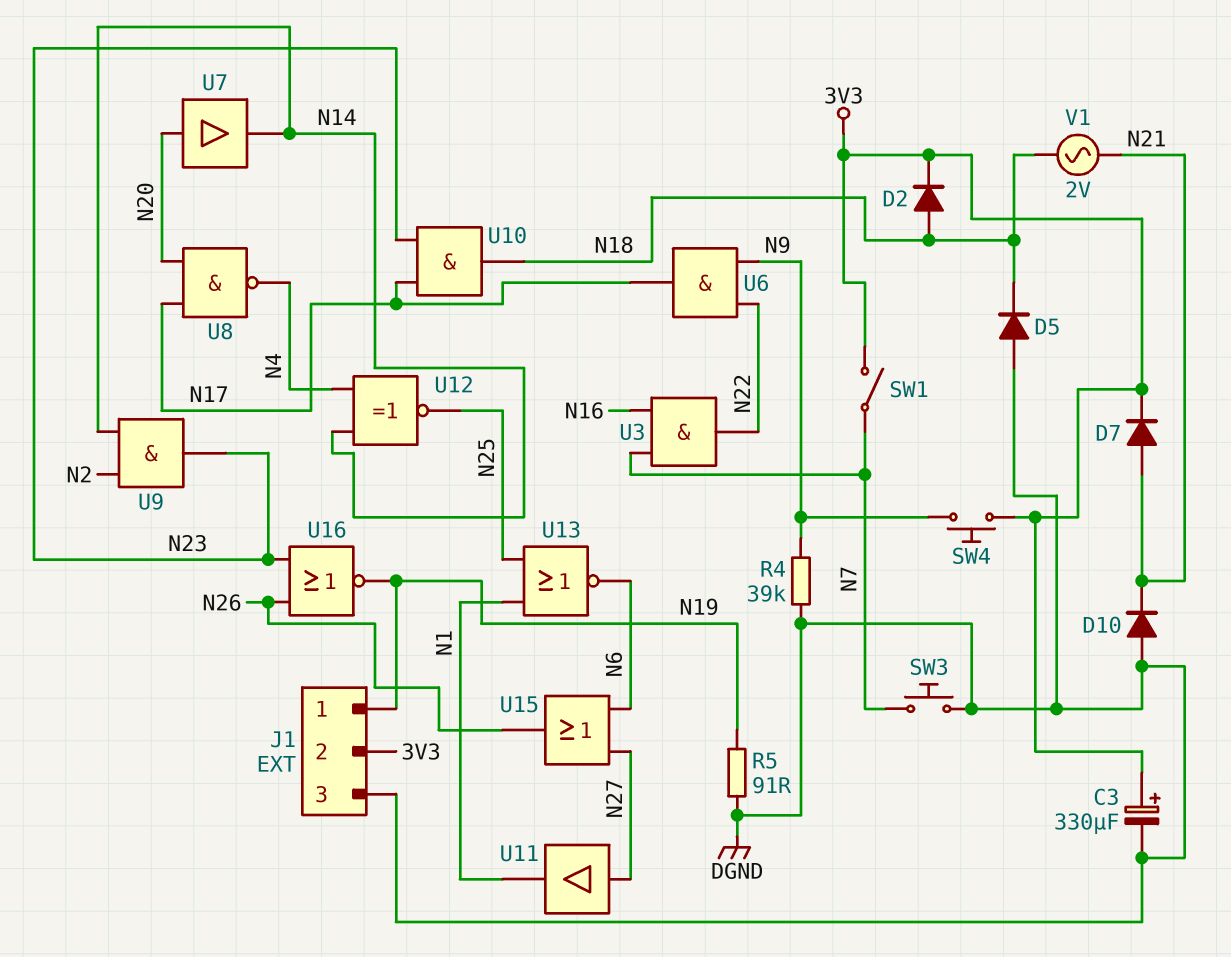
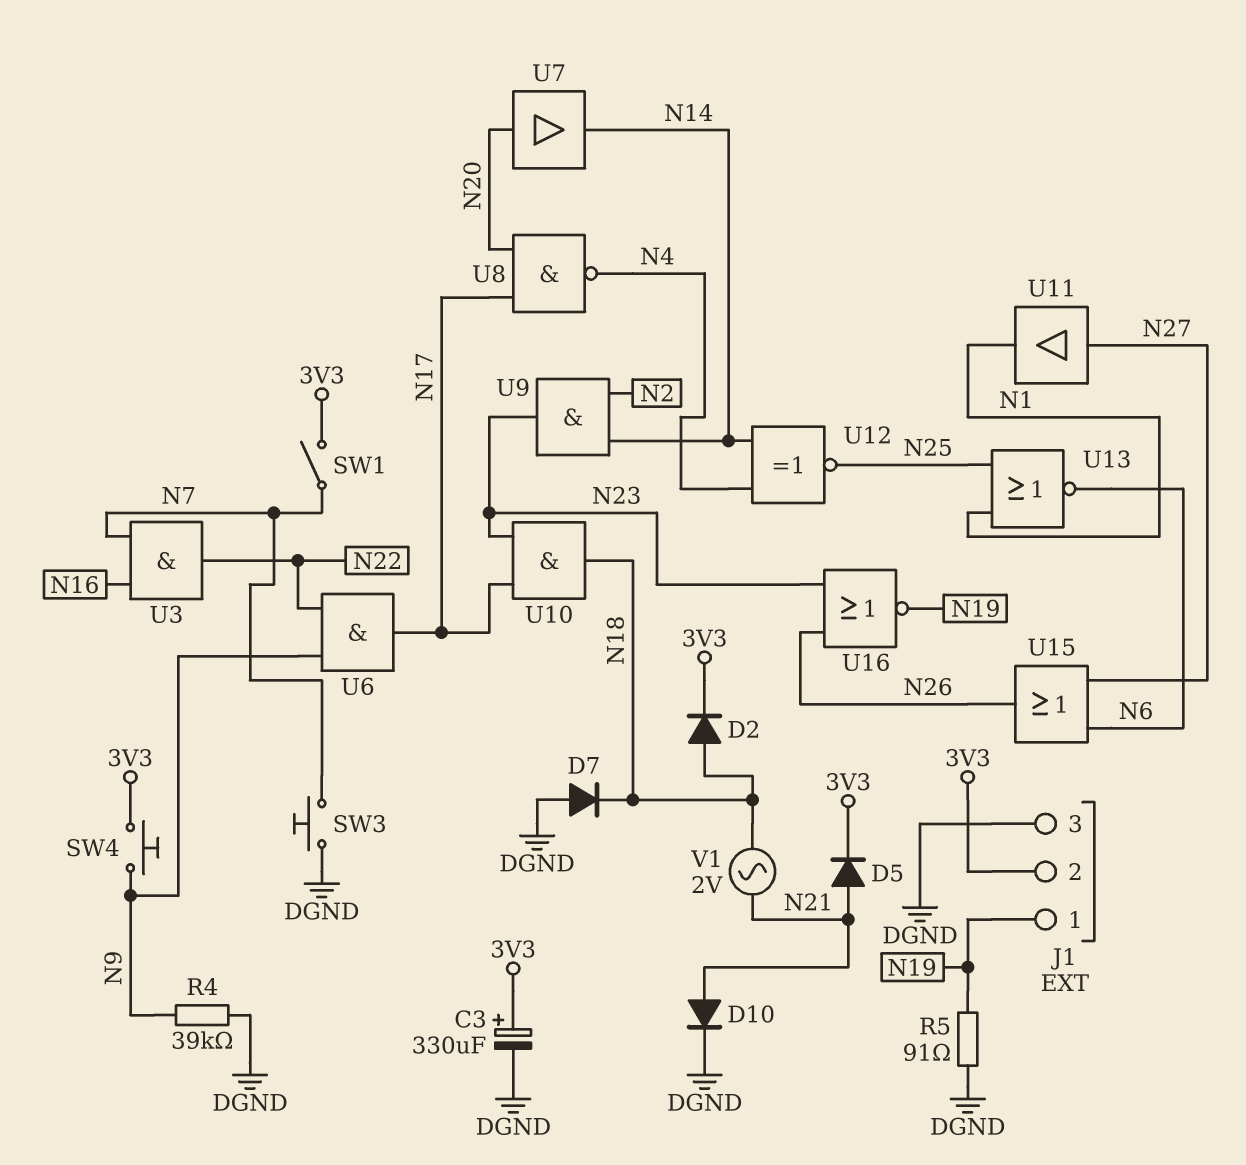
D5: diode (A DGND, K N18) -> diode (A N21, K 3V3)
D7: diode (A N21, K 3V3) -> diode (A DGND, K N18)
D10: diode (A DGND, K N21) -> diode (A N21, K DGND)

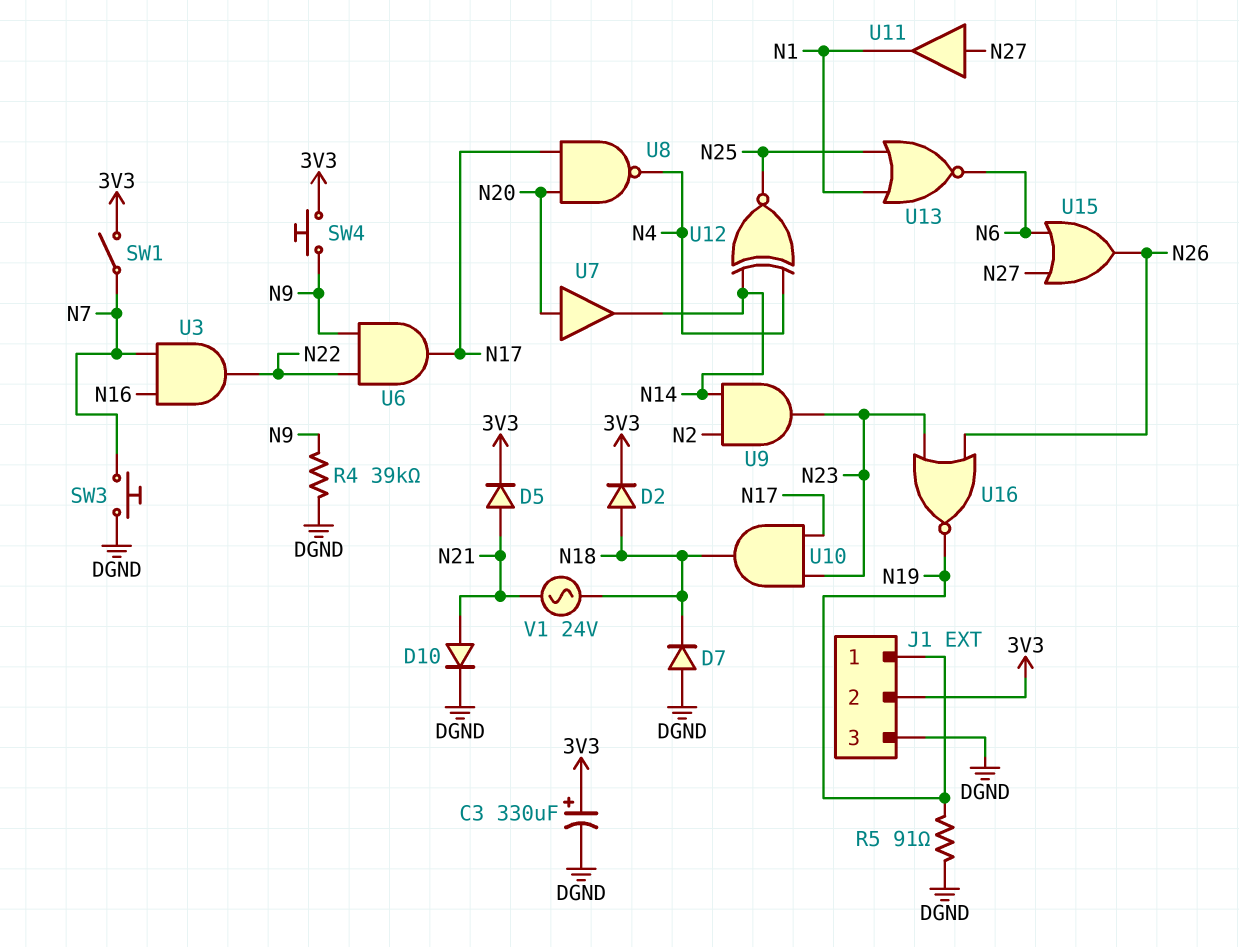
V1: AC 2V (N18, N21) -> AC 24V (N18, N21)

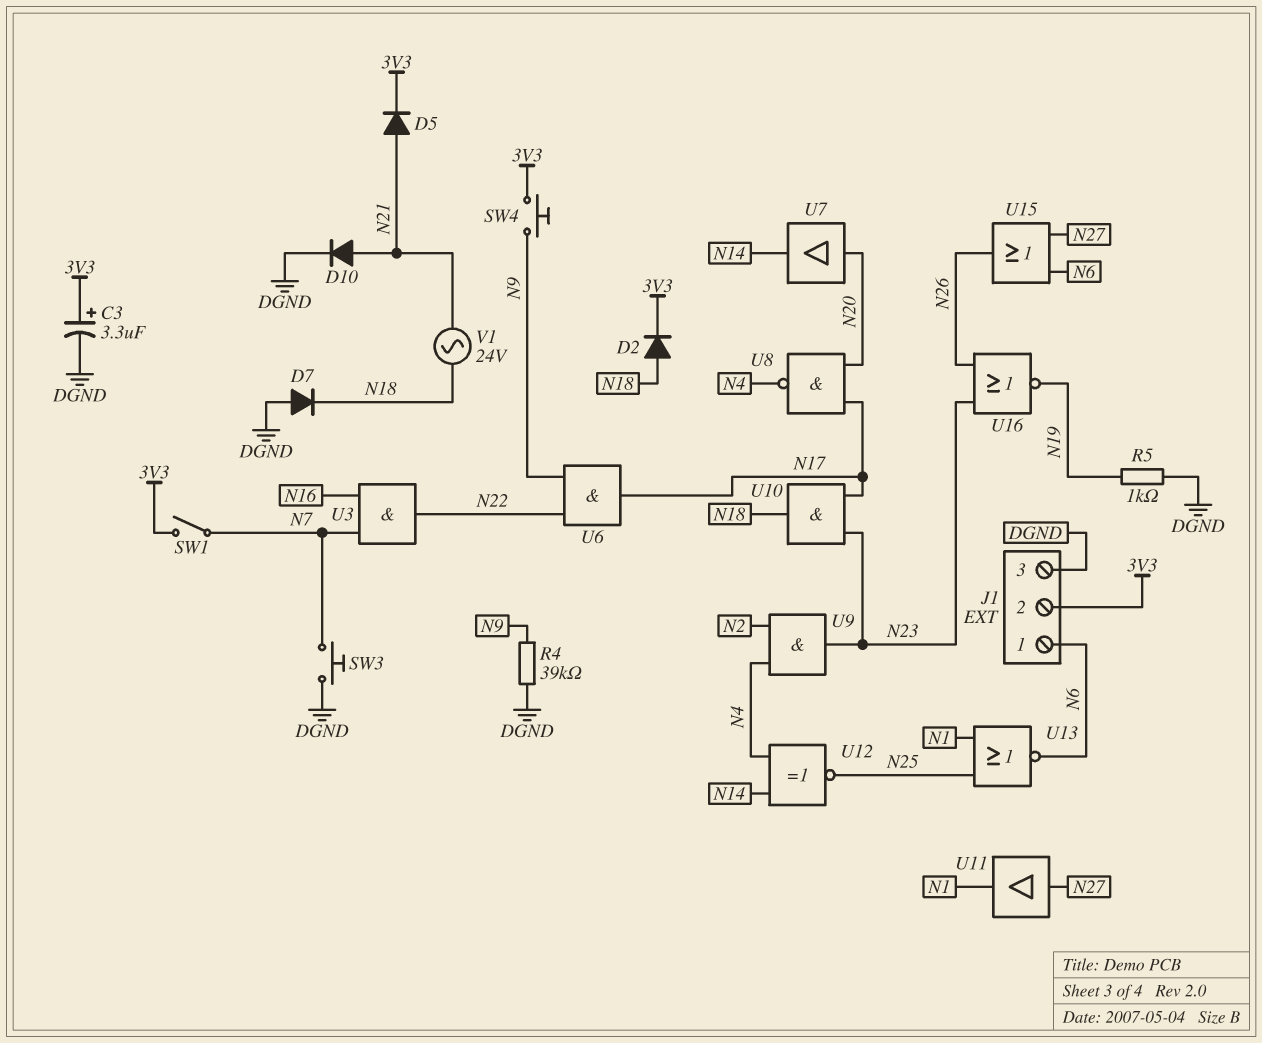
C3: 330uF (plus 3V3, minus DGND) -> 3.3uF (plus 3V3, minus DGND)
J1 pin 1: N19 -> N6
R5: 91 (DGND, N19) -> 1k (DGND, N19)
U9: AND (in N2, in N14, out N23) -> AND (in N2, in N4, out N23)

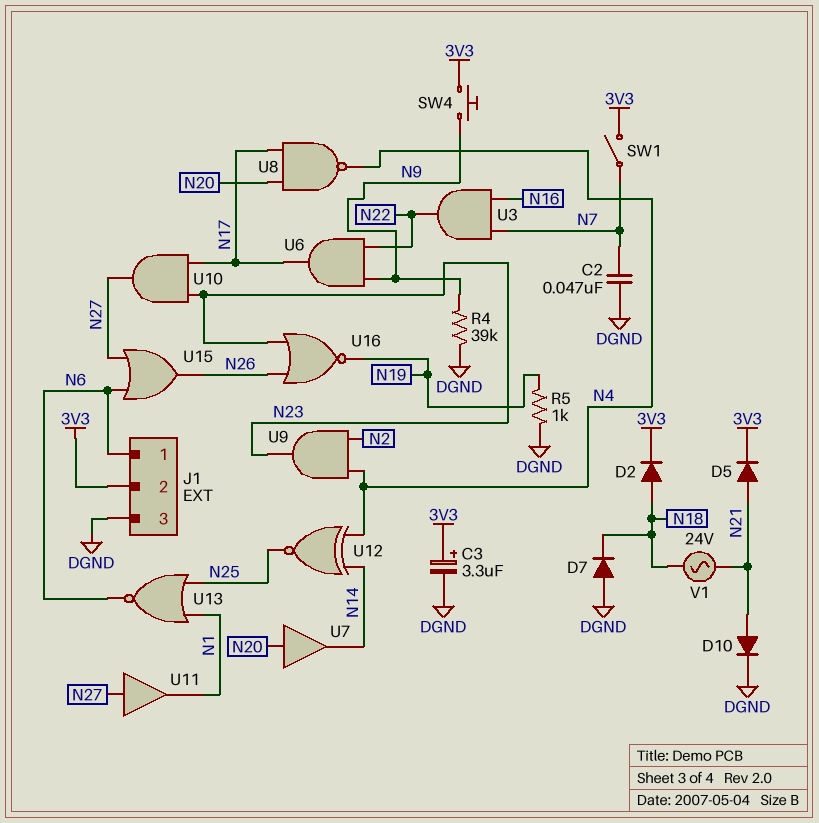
C2: none -> 47nF (DGND, N7)
SW3: button (DGND, N7) -> none
U10: AND (in N17, in N23, out N18) -> AND (in N17, in N23, out N27)

